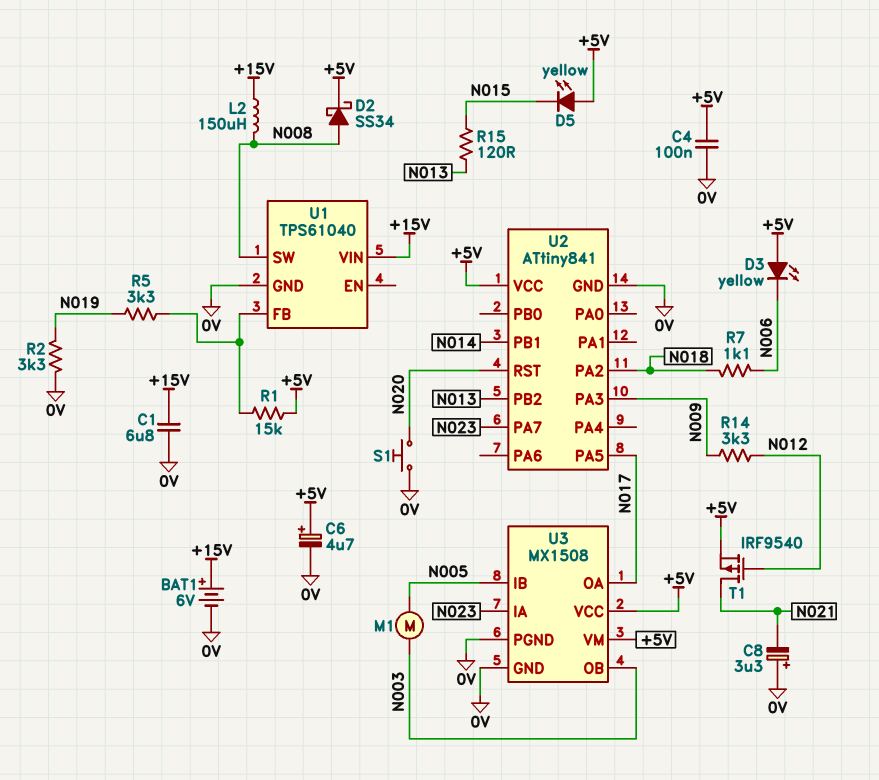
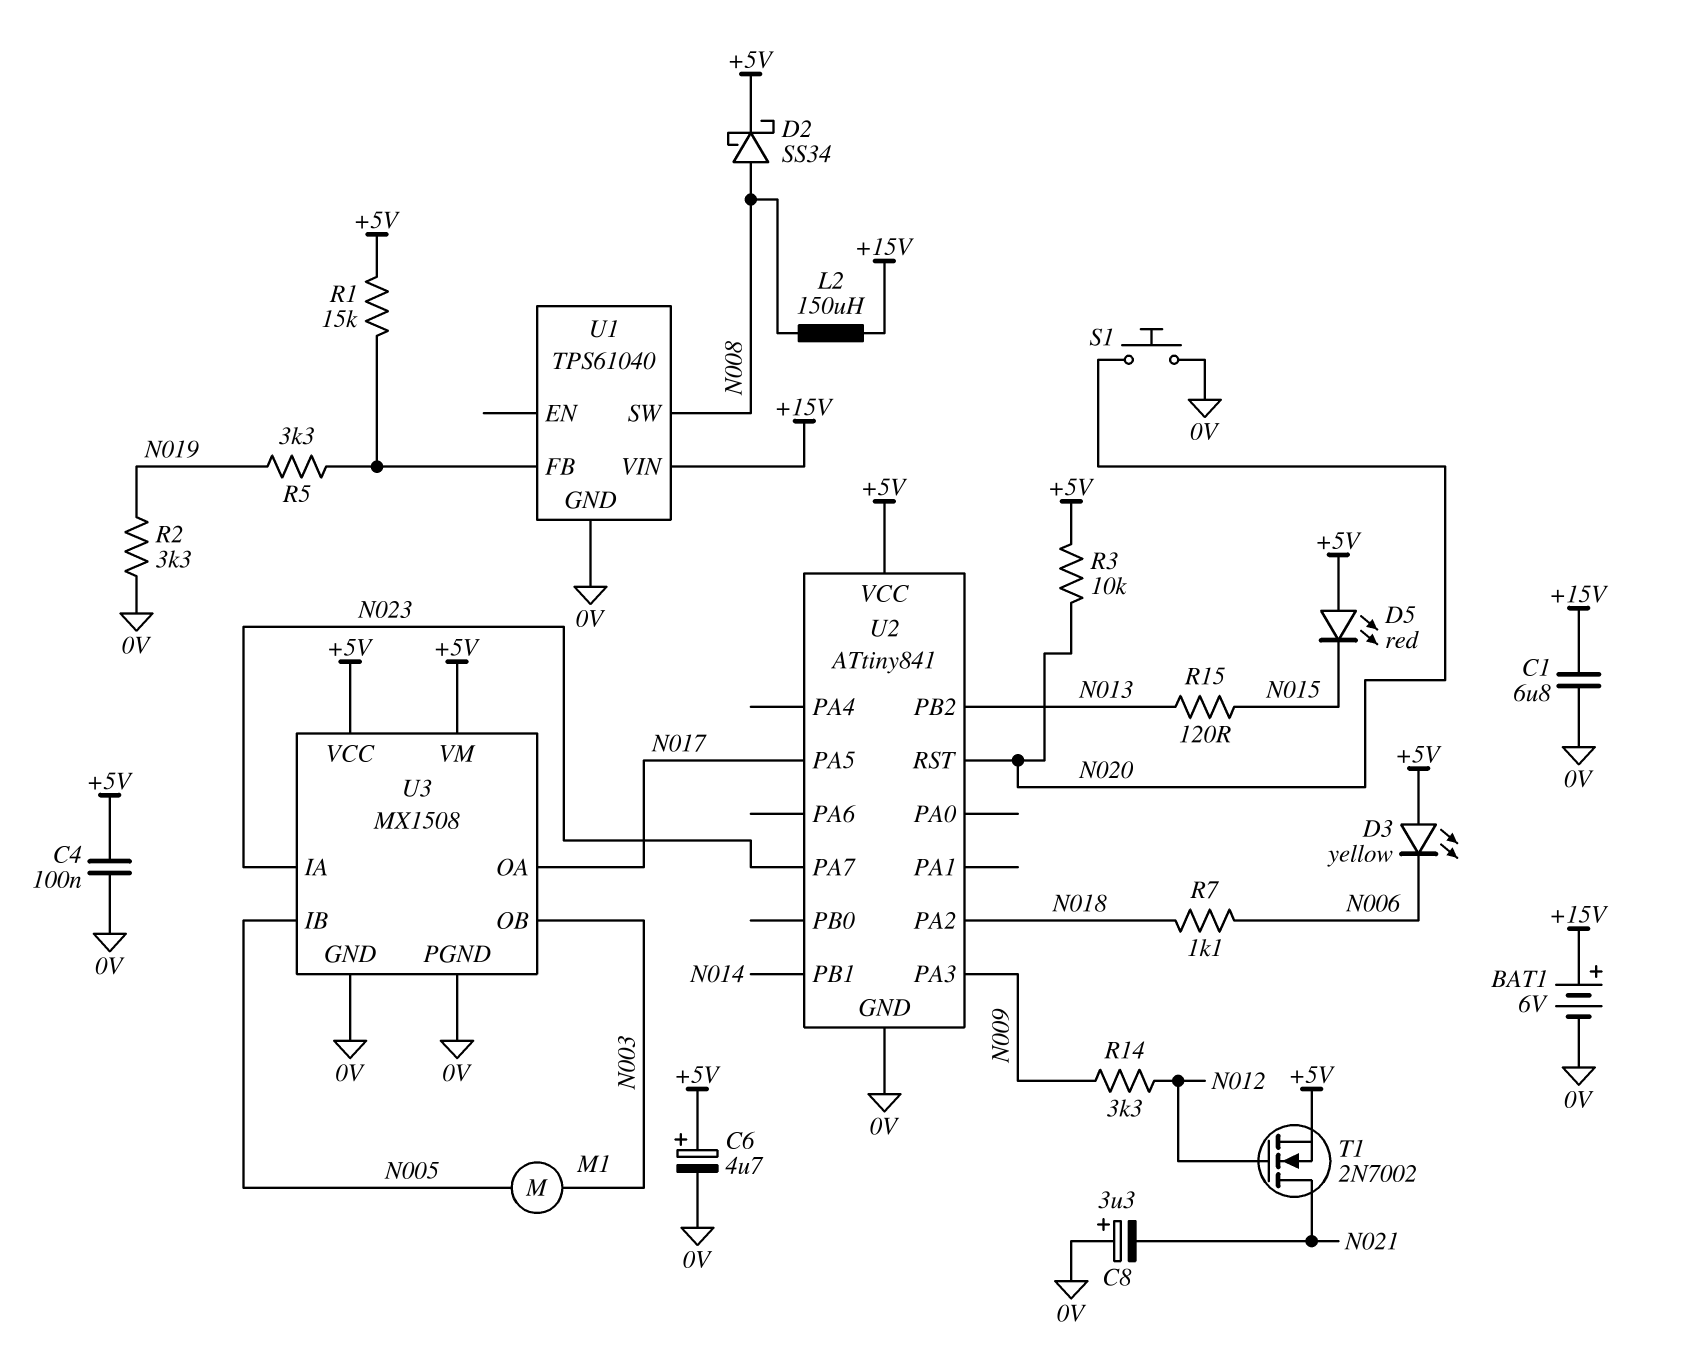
D5: LED yellow (A +5V, K N015) -> LED red (A +5V, K N015)
R3: none -> 10k (+5V, N020)
T1: PMOS IRF9540 (G N012, D N021, S +5V) -> NMOS 2N7002 (G N012, D N021, S +5V)

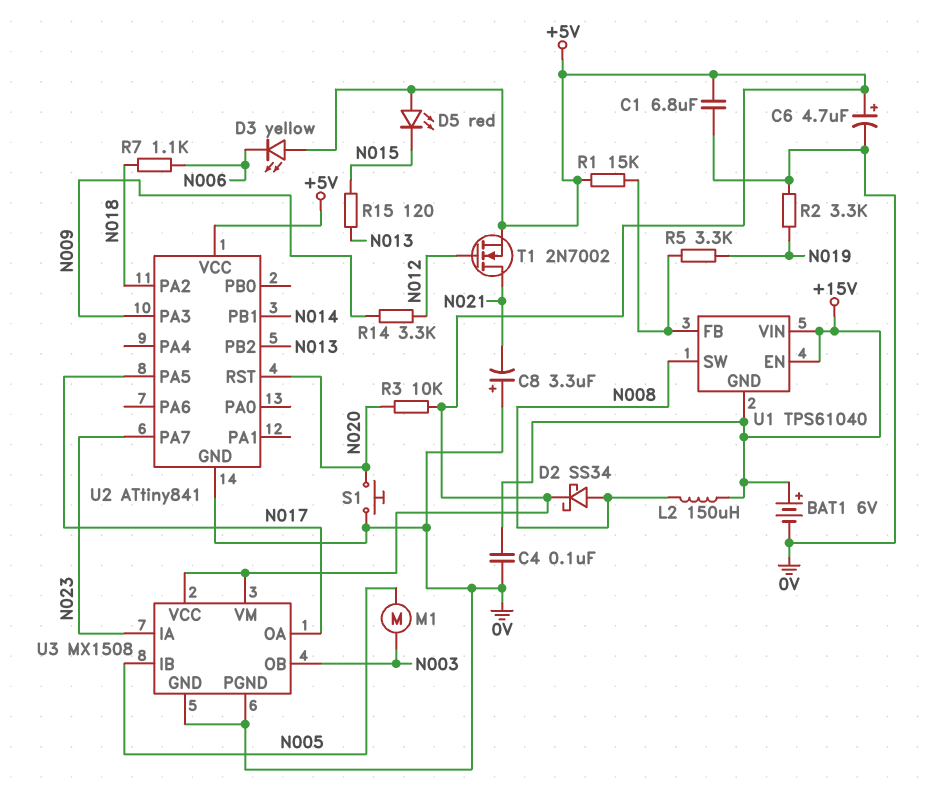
C1: 6.8uF (+15V, 0V) -> 6.8uF (+5V, 0V)
C4: 100nF (+5V, 0V) -> 100nF (+15V, 0V)
U1 pin EN: none -> +15V
U1 pin GND: 0V -> +15V

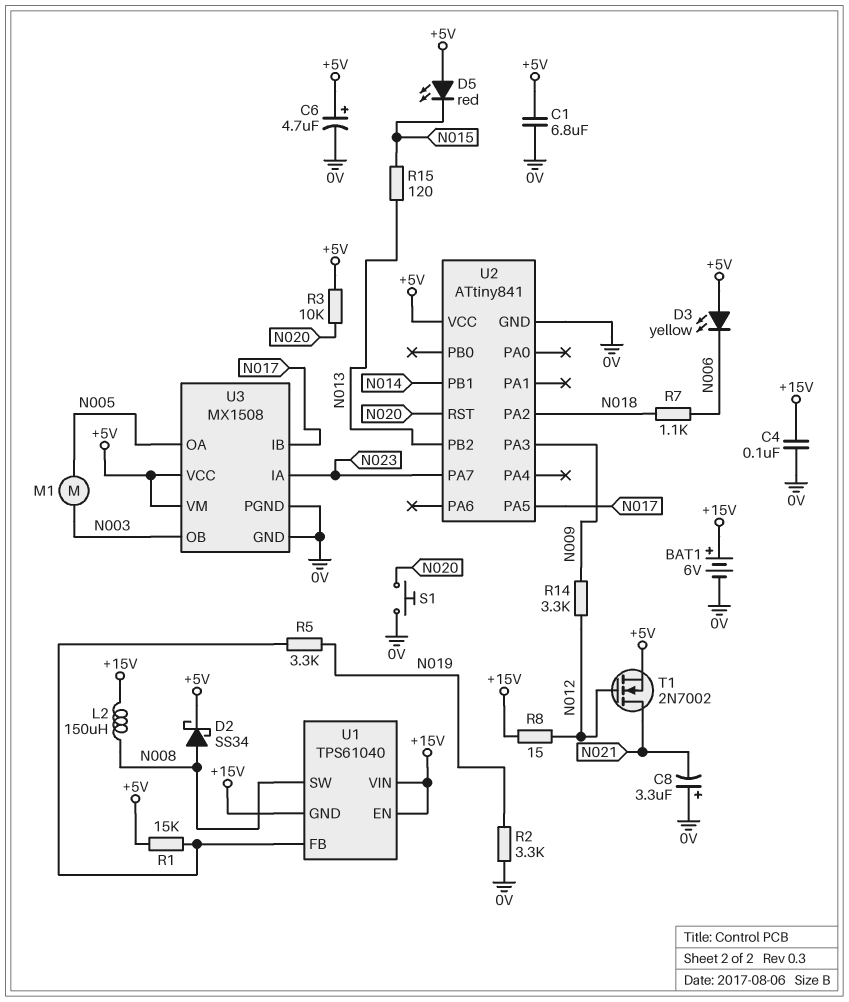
R8: none -> 15 (+15V, N012)
U3 pin IB: N005 -> N017
U3 pin OA: N017 -> N005

